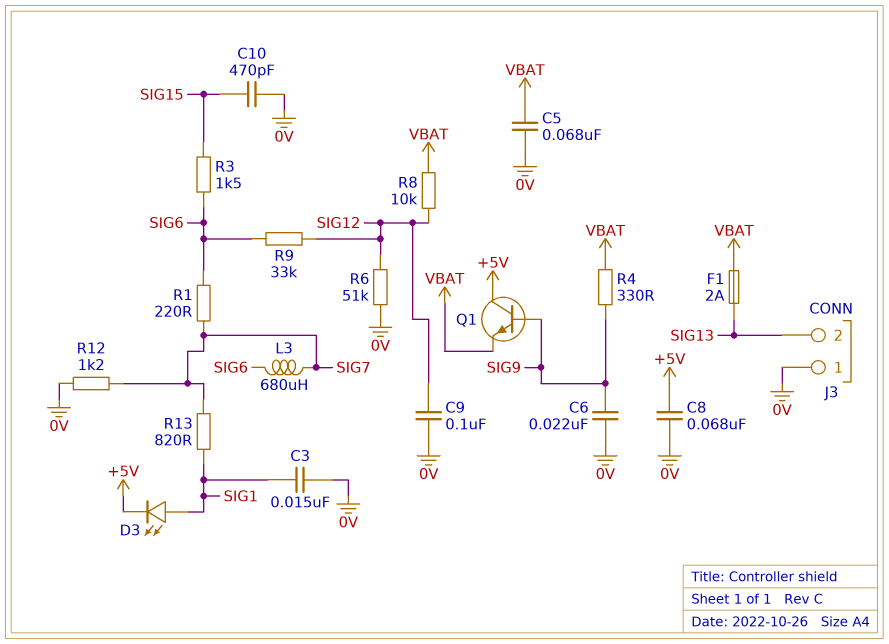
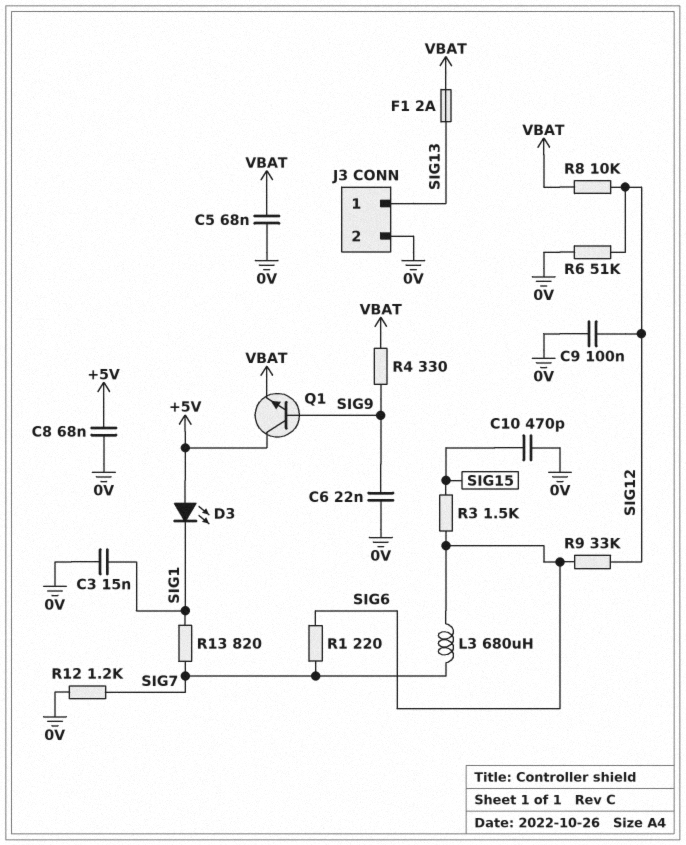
D3: LED (A SIG1, K +5V) -> LED (A +5V, K SIG1)
J3 pin 1: 0V -> SIG13
J3 pin 2: SIG13 -> 0V

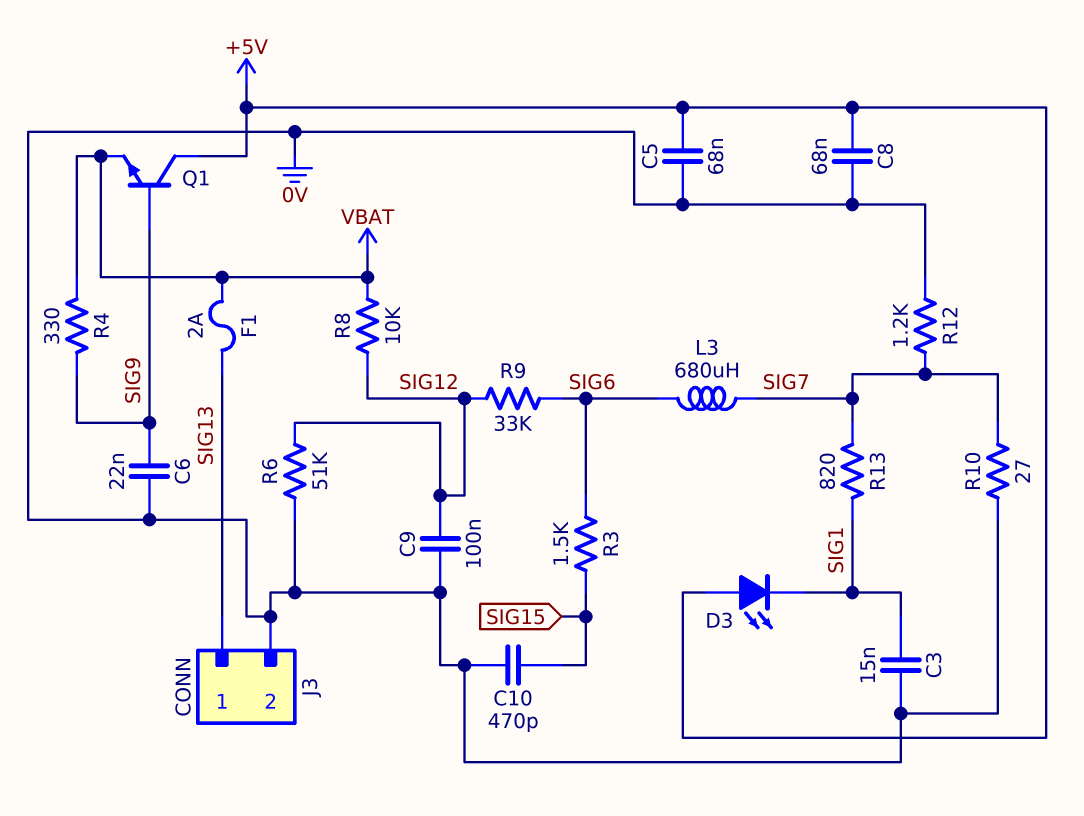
C5: 68nF (0V, VBAT) -> 68nF (+5V, 0V)
R1: 220 (SIG6, SIG7) -> none
R10: none -> 27 (0V, SIG7)

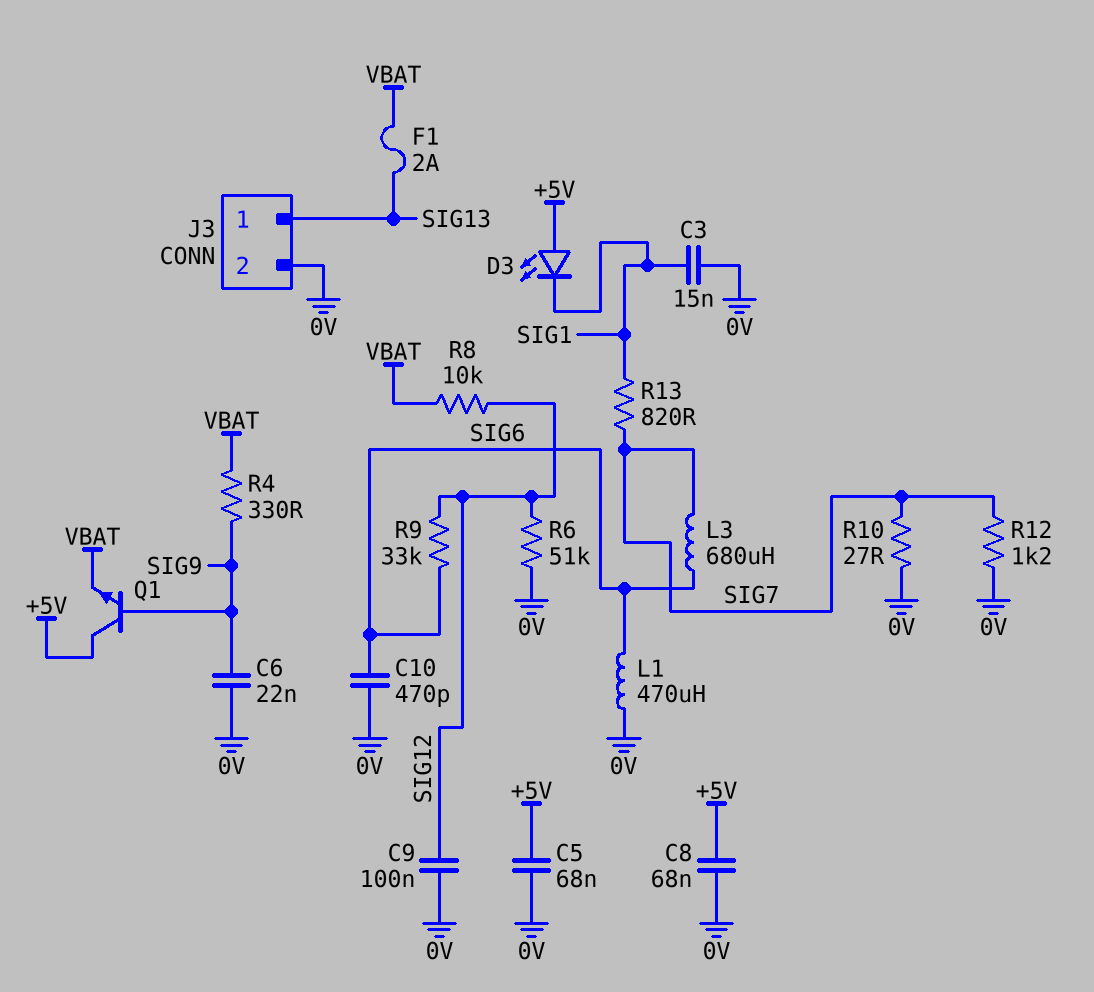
C10: 470pF (0V, SIG15) -> 470pF (0V, SIG6)
L1: none -> 470uH (0V, SIG6)
R3: 1.5k (SIG6, SIG15) -> none

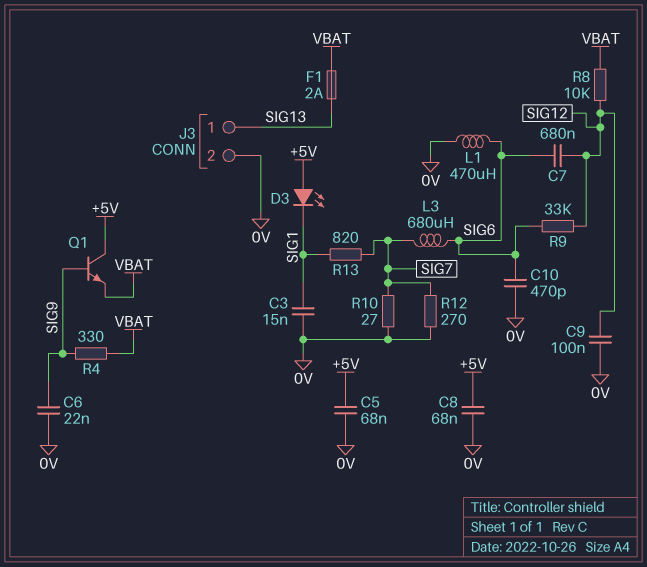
C7: none -> 680nF (SIG6, SIG12)
R6: 51k (0V, SIG12) -> none
R12: 1.2k (0V, SIG7) -> 270 (0V, SIG7)

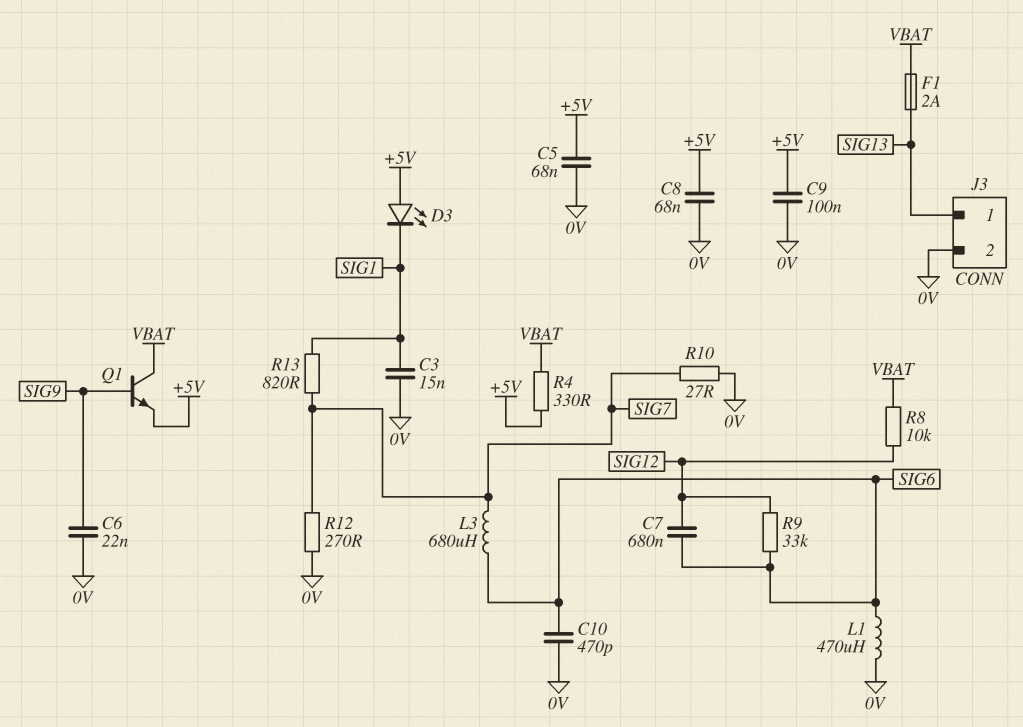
C9: 100nF (0V, SIG12) -> 100nF (+5V, 0V)
Q1: NPN (B SIG9, C +5V, E VBAT) -> NPN (B SIG9, C VBAT, E +5V)
R4: 330 (SIG9, VBAT) -> 330 (+5V, VBAT)

